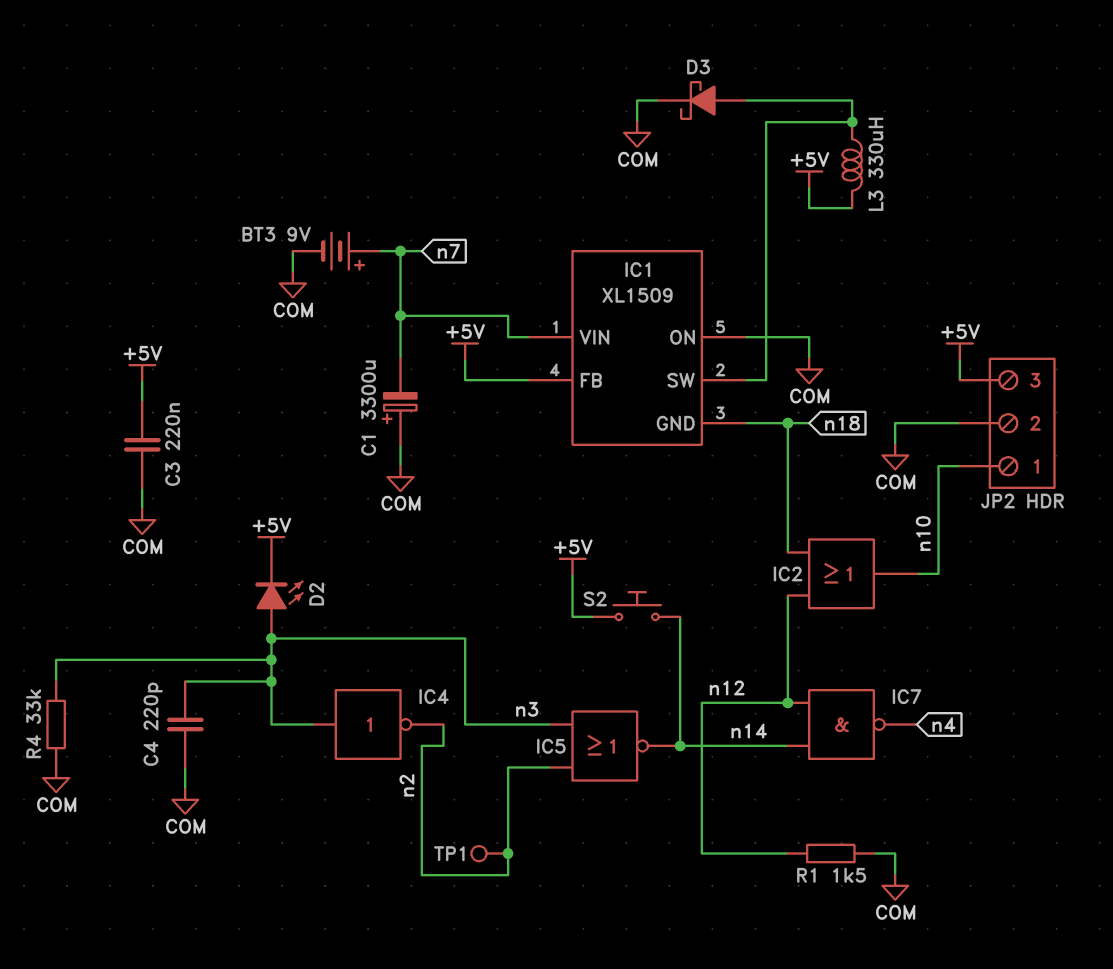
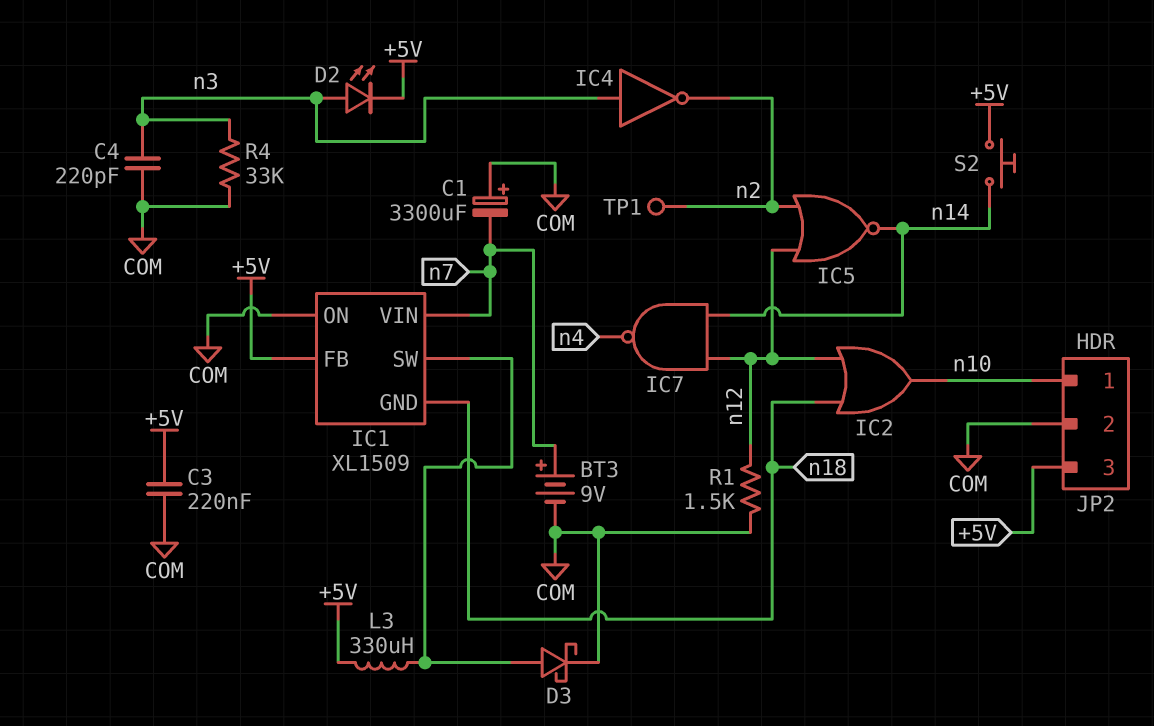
IC5: NOR (in n2, in n3, out n14) -> NOR (in n2, in n12, out n14)

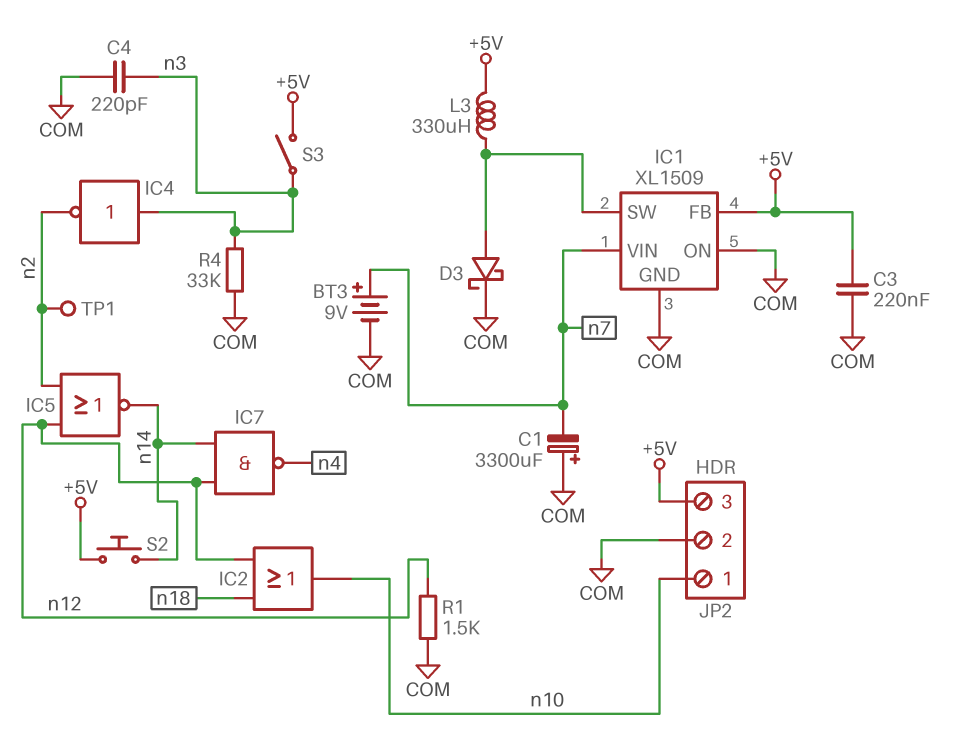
D2: LED (A n3, K +5V) -> none
IC1 pin GND: n18 -> COM
S3: none -> switch (+5V, n3)

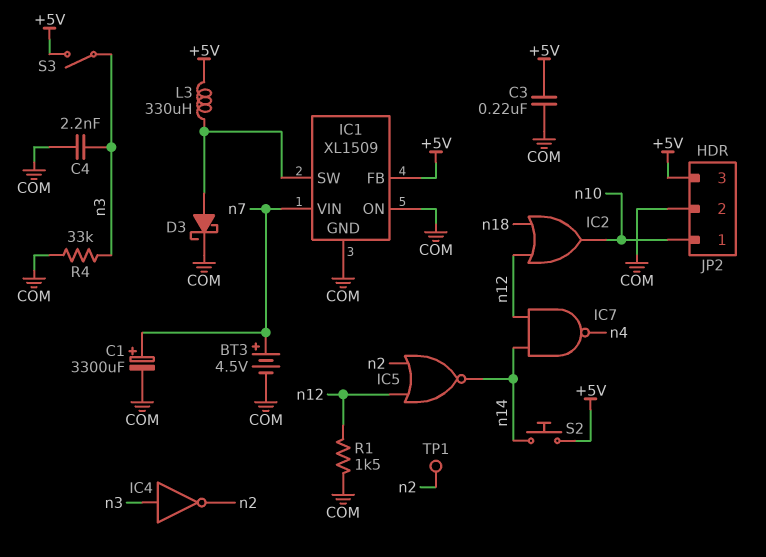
BT3: 9V (plus n7, minus COM) -> 4.5V (plus n7, minus COM)
C1: 3300uF (plus COM, minus n7) -> 3300uF (plus n7, minus COM)
C4: 220pF (COM, n3) -> 2.2nF (COM, n3)

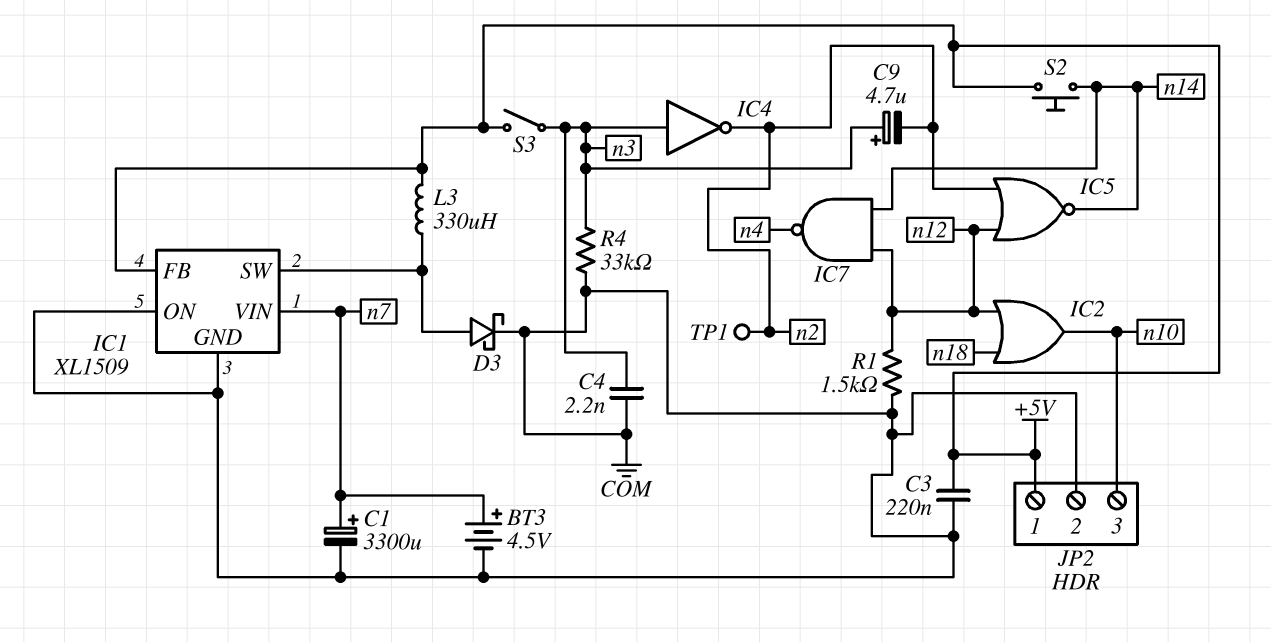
C9: none -> 4.7uF (plus n3, minus n2)
JP2 pin 1: n10 -> +5V
JP2 pin 3: +5V -> n10

